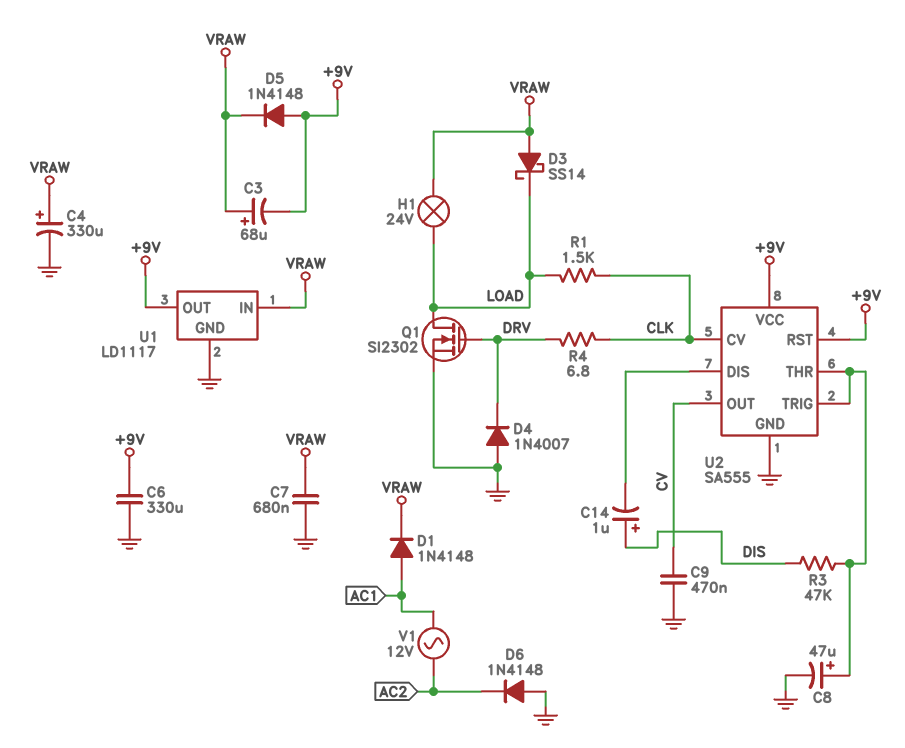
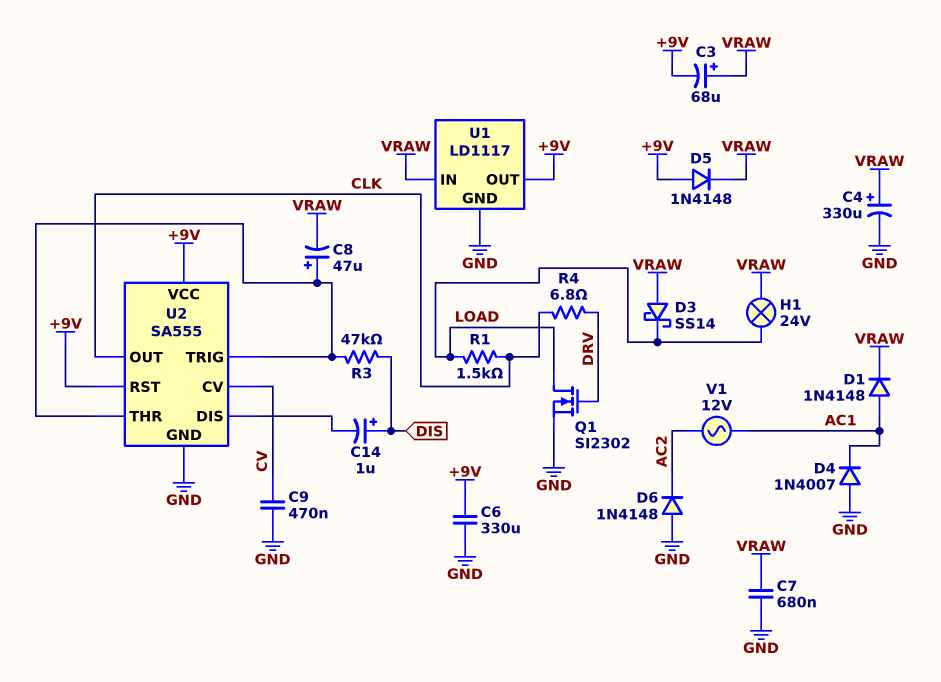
C8: 47uF (plus U2/THR, minus GND) -> 47uF (plus U2/THR, minus VRAW)
D4: diode 1N4007 (A GND, K DRV) -> diode 1N4007 (A GND, K AC1)
U2 pin CV: CLK -> CV
U2 pin OUT: CV -> CLK

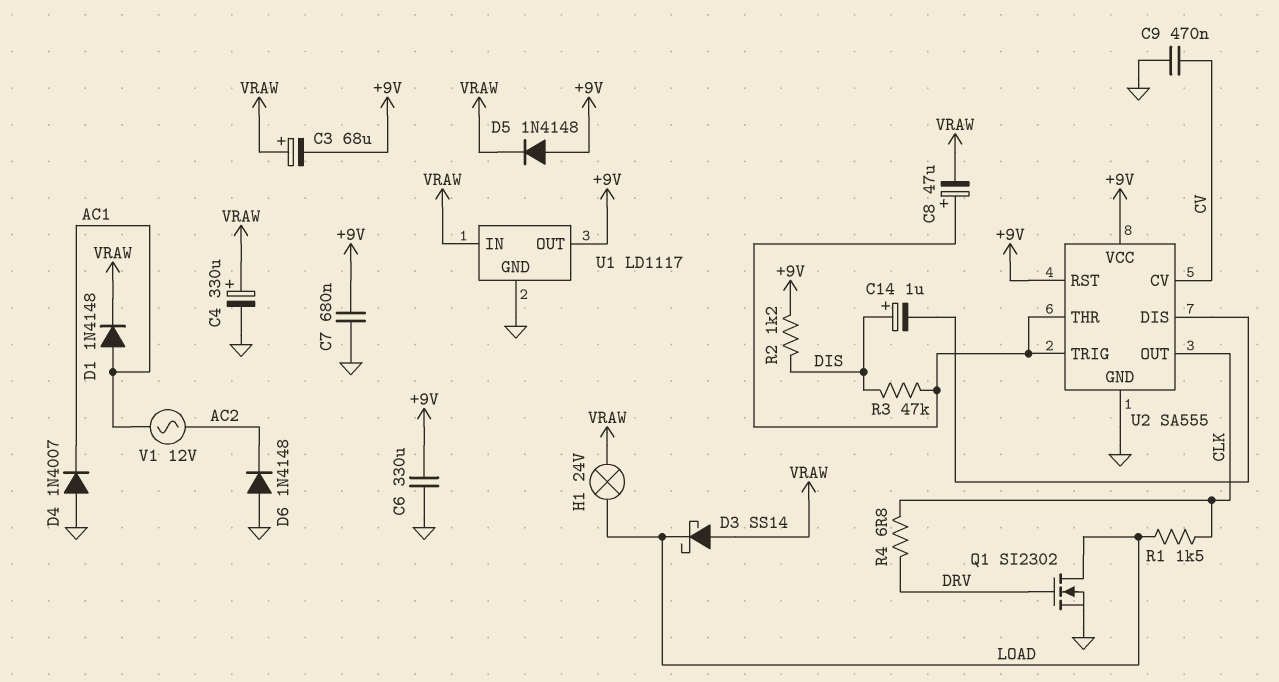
C7: 680nF (GND, VRAW) -> 680nF (+9V, GND)
R2: none -> 1.2k (+9V, DIS)

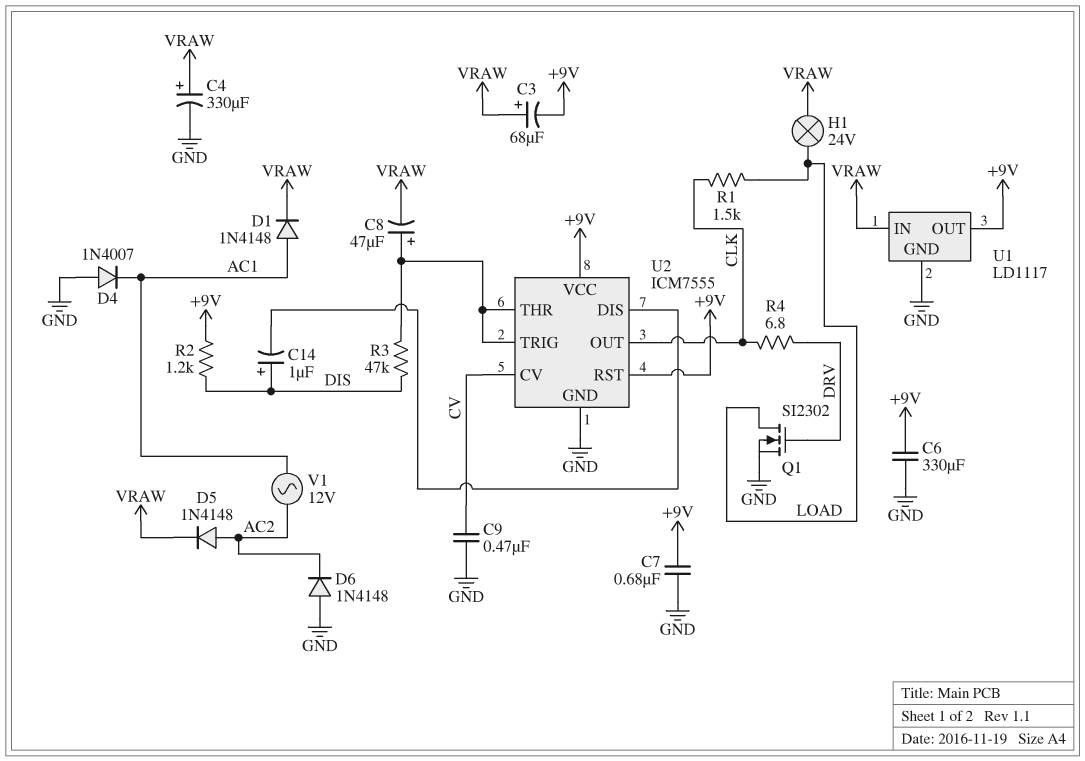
D3: schottky SS14 (A VRAW, K LOAD) -> none
D5: diode 1N4148 (A +9V, K VRAW) -> diode 1N4148 (A AC2, K VRAW)
U2: SA555 -> ICM7555

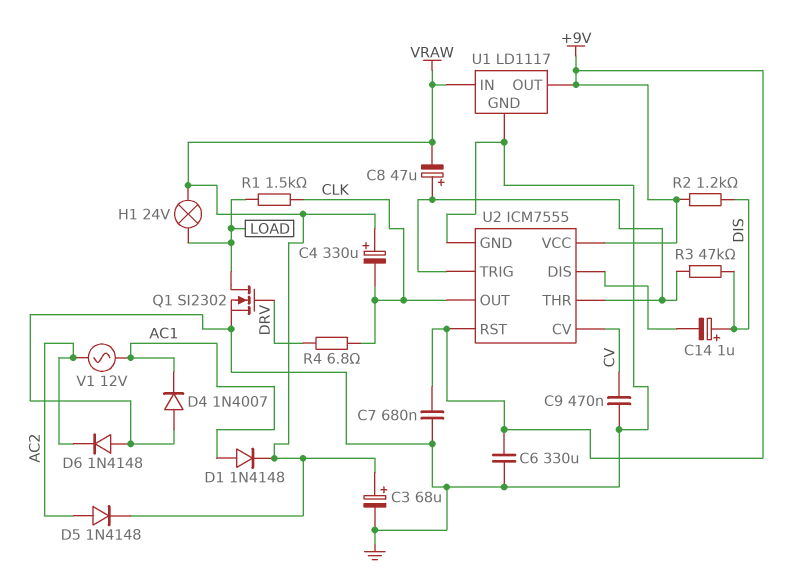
C3: 68uF (plus VRAW, minus +9V) -> 68uF (plus VRAW, minus GND)
C4: 330uF (plus VRAW, minus GND) -> 330uF (plus VRAW, minus CLK)

